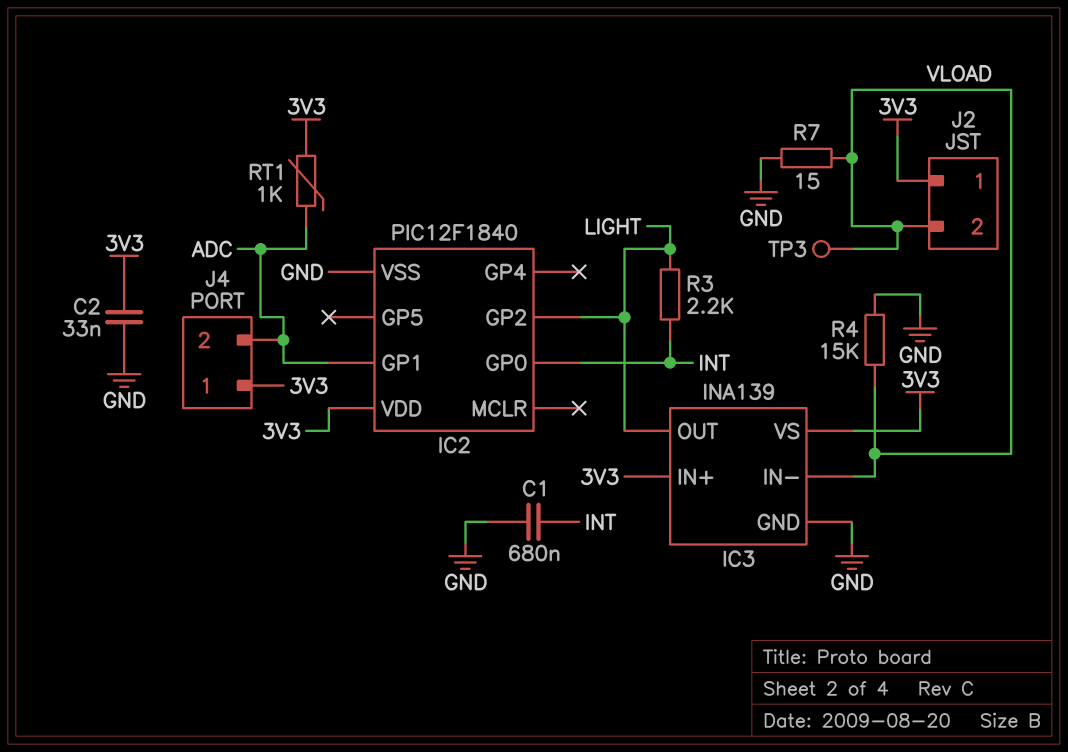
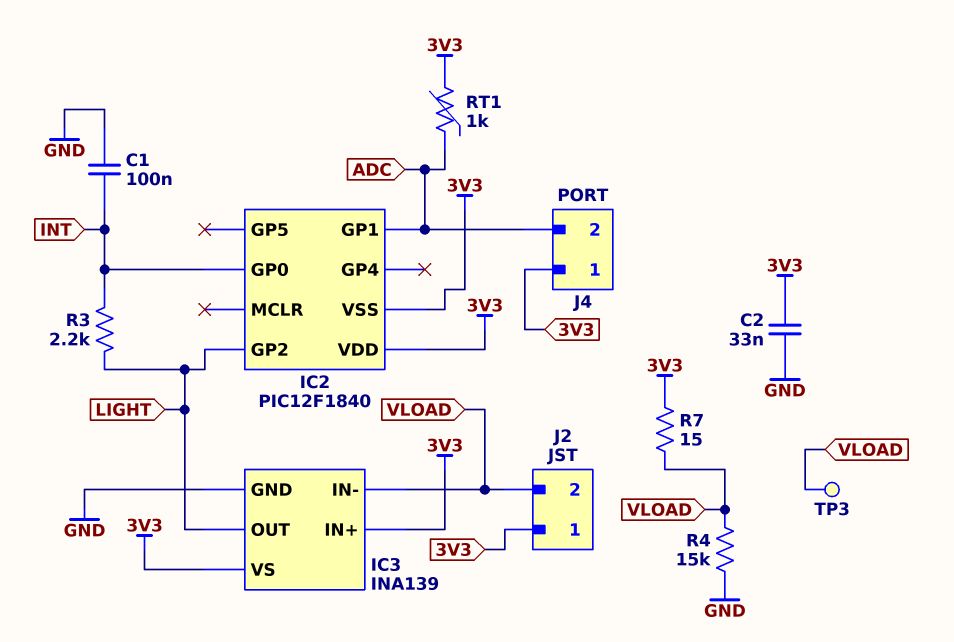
C1: 680nF (GND, INT) -> 100nF (GND, INT)
IC2 pin VSS: GND -> 3V3
R7: 15 (GND, VLOAD) -> 15 (3V3, VLOAD)

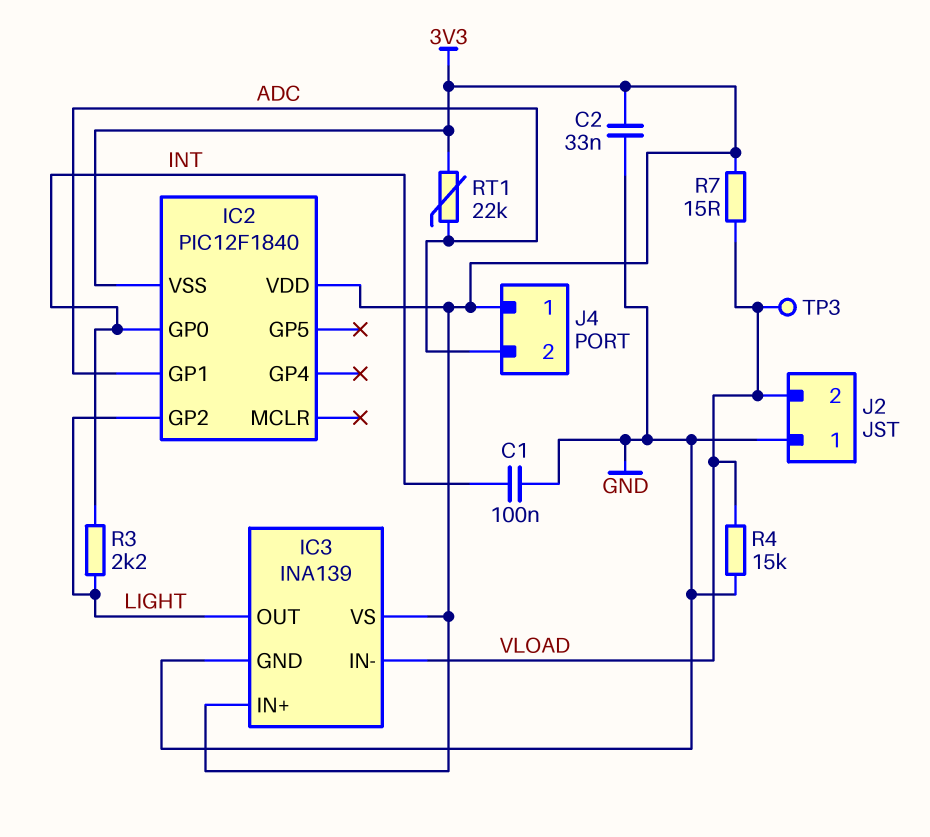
J2 pin 1: 3V3 -> GND
RT1: 1k (3V3, ADC) -> 22k (3V3, ADC)

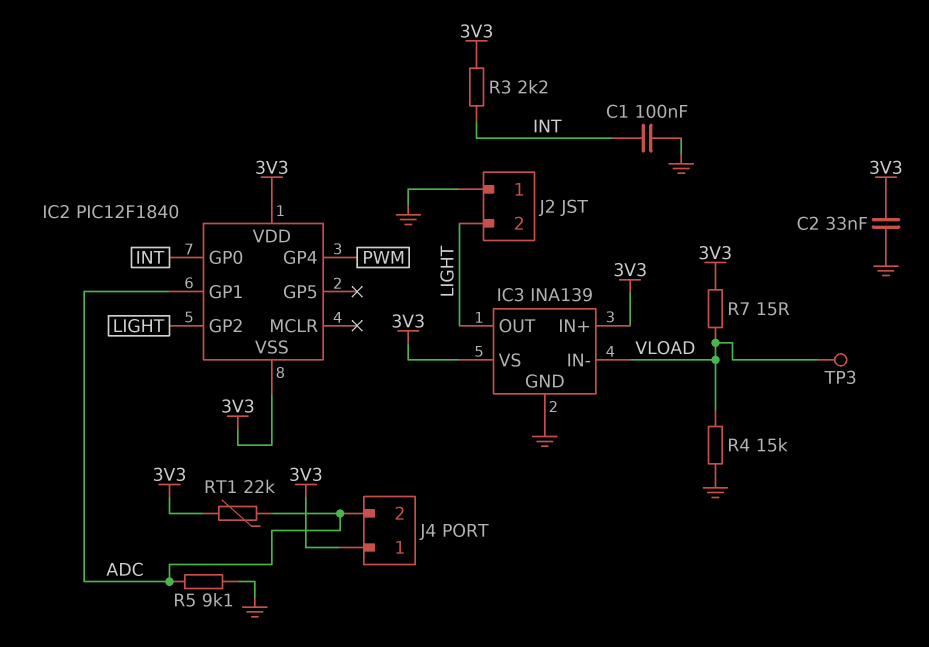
IC2 pin GP4: none -> PWM
J2 pin 2: VLOAD -> LIGHT
R3: 2.2k (INT, LIGHT) -> 2.2k (3V3, INT)
R5: none -> 9.1k (ADC, GND)

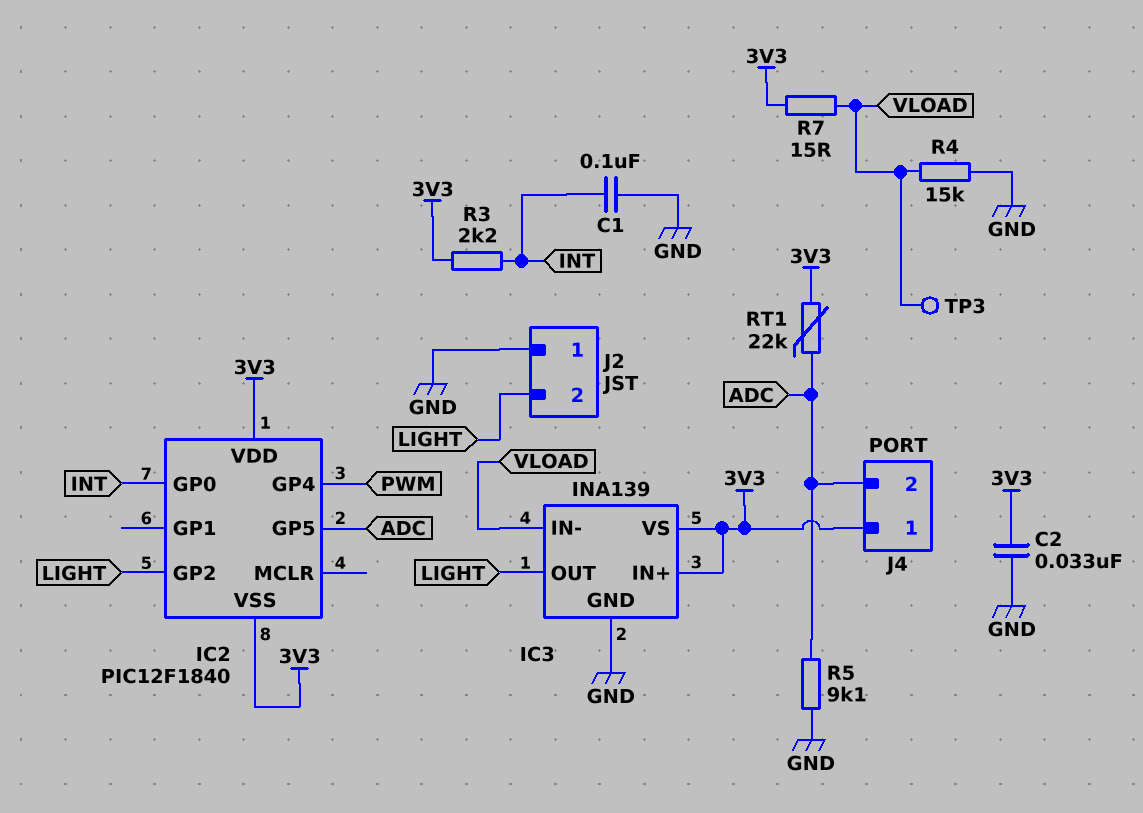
IC2 pin GP1: ADC -> none
IC2 pin GP5: none -> ADC

